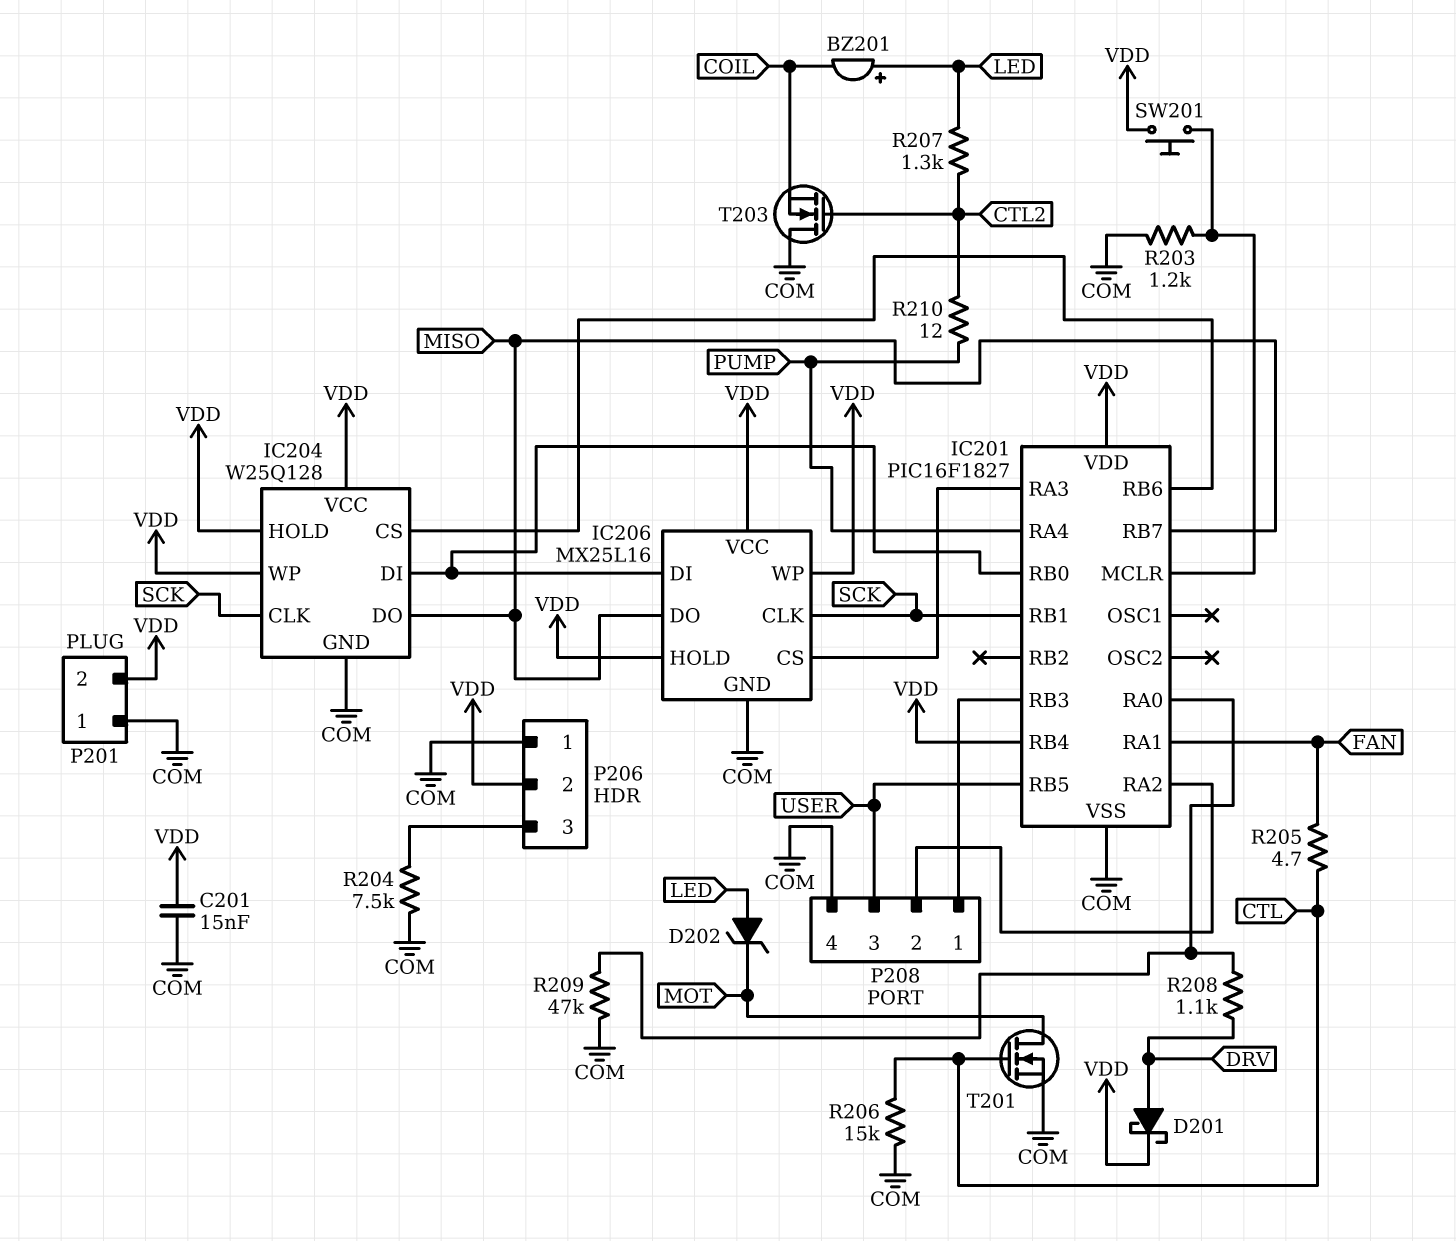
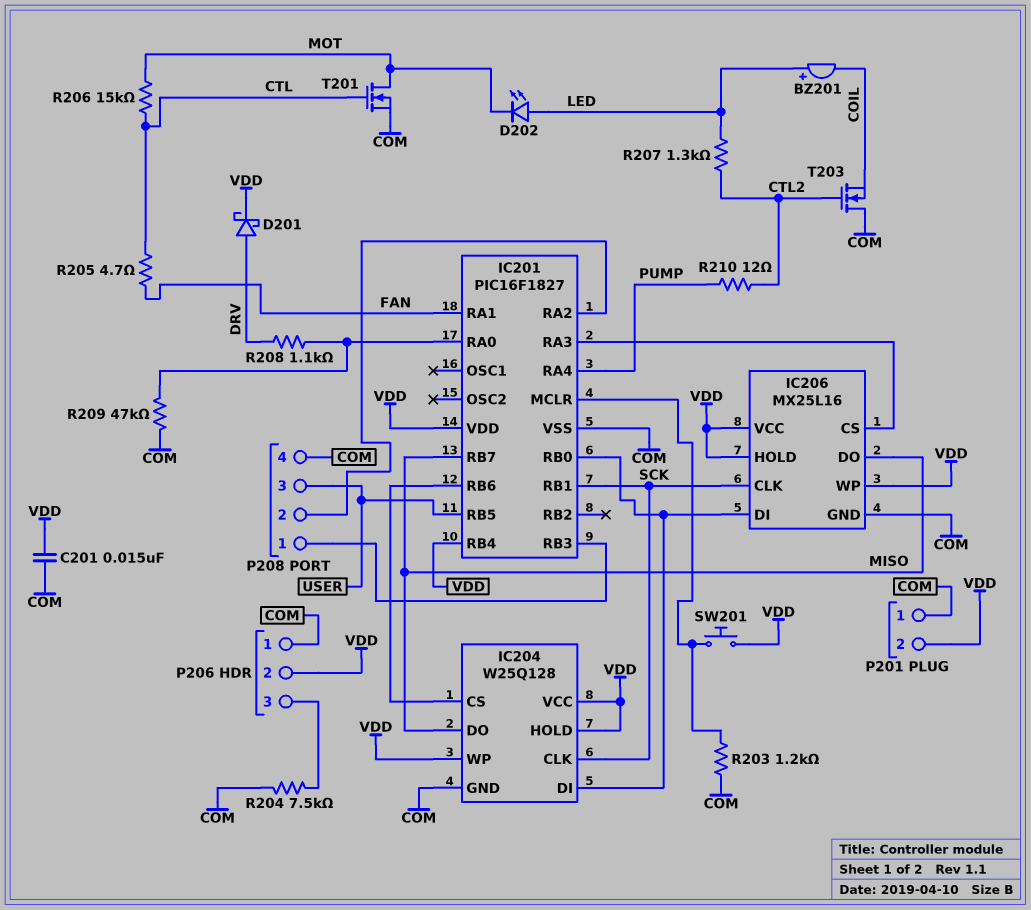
D202: zener (A LED, K MOT) -> LED (A LED, K MOT)
R206: 15k (COM, CTL) -> 15k (CTL, MOT)

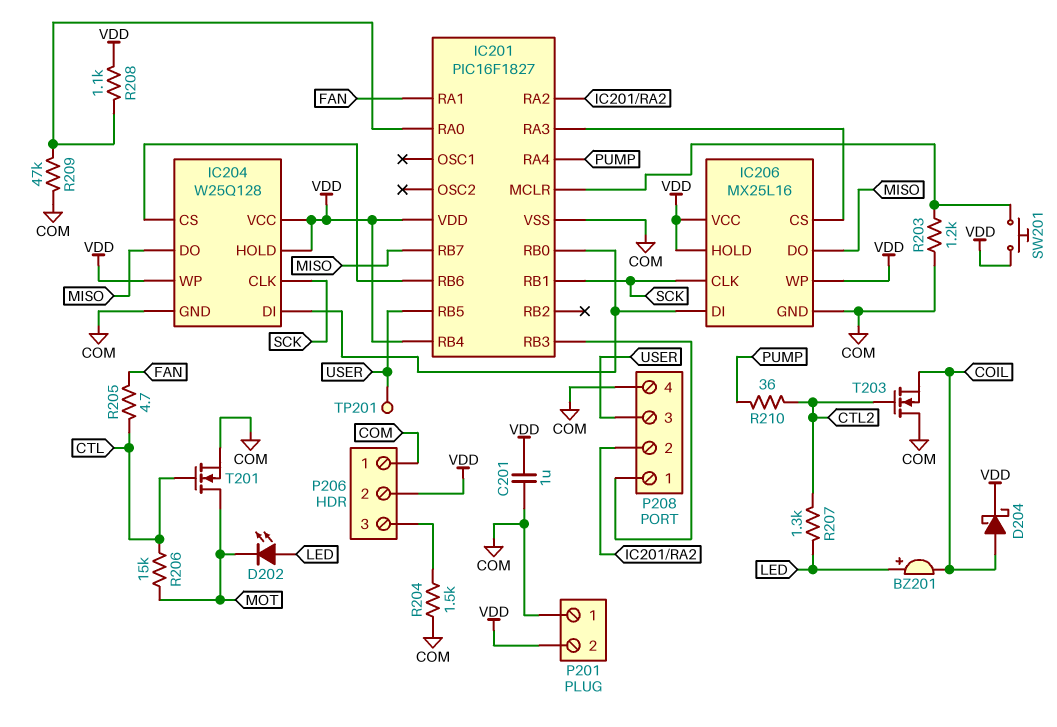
C201: 15nF (COM, VDD) -> 1uF (COM, VDD)
D201: schottky (A DRV, K VDD) -> none
D204: none -> schottky (A COIL, K VDD)
R204: 7.5k (COM, P206/3) -> 1.5k (COM, P206/3)
R208: 1.1k (DRV, IC201/RA0) -> 1.1k (IC201/RA0, VDD)
R210: 12 (CTL2, PUMP) -> 36 (CTL2, PUMP)
TP201: none -> test point (USER)

